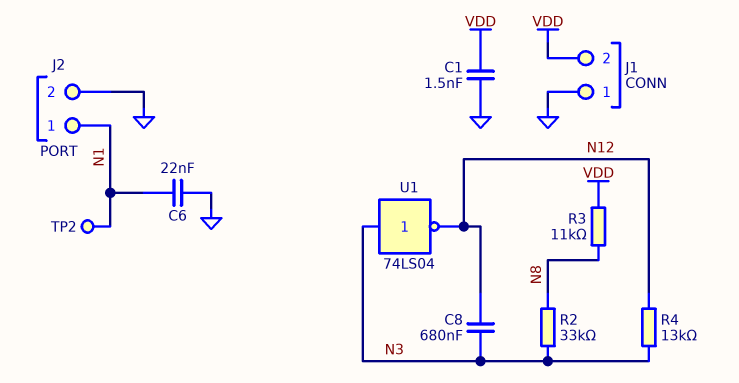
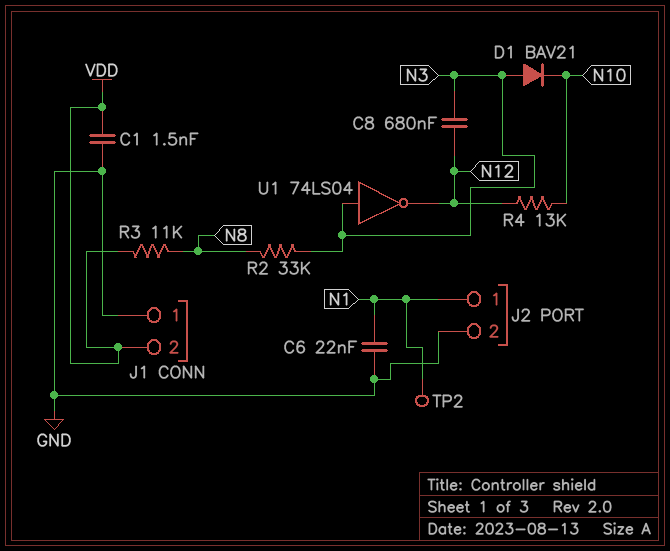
D1: none -> diode BAV21 (A N3, K N10)
R4: 13k (N3, N12) -> 13k (N10, N12)

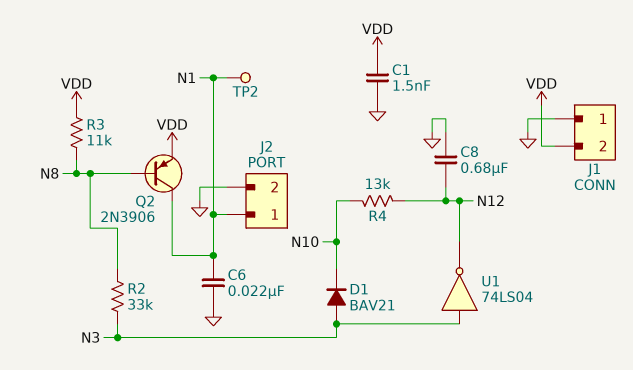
C8: 680nF (N3, N12) -> 680nF (GND, N12)
Q2: none -> PNP 2N3906 (B N8, C N1, E VDD)

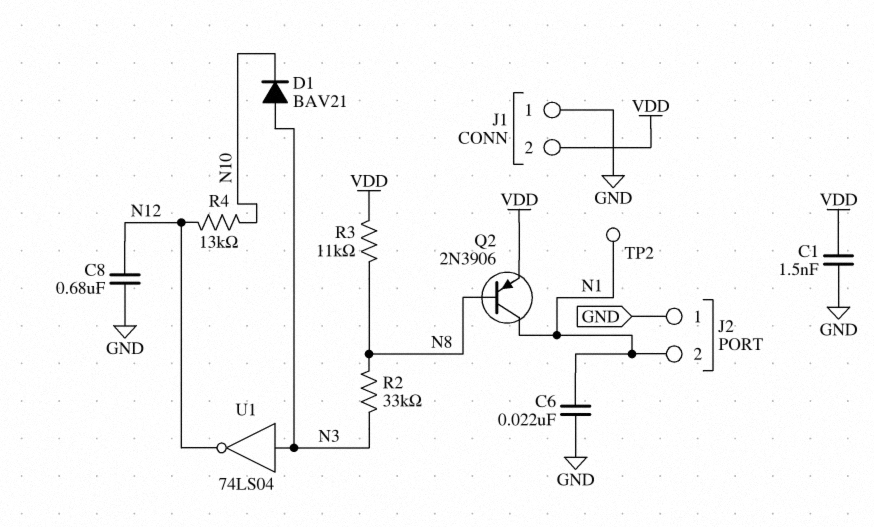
J2 pin 1: N1 -> GND
J2 pin 2: GND -> N1

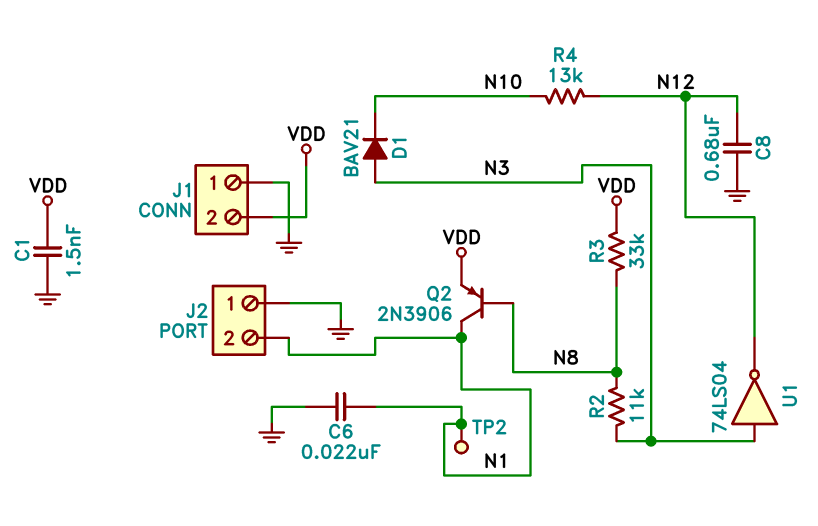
R2: 33k (N3, N8) -> 11k (N3, N8)
R3: 11k (N8, VDD) -> 33k (N8, VDD)

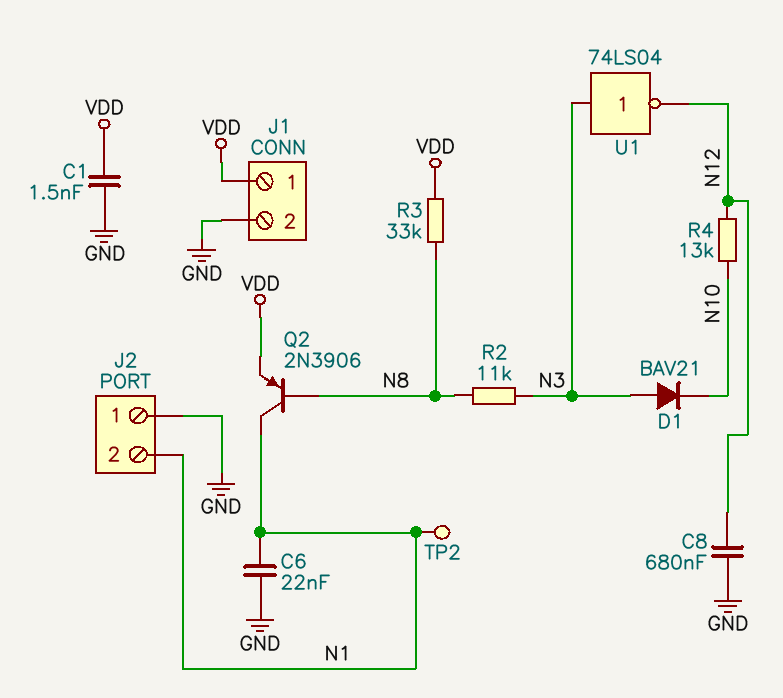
J1 pin 1: GND -> VDD
J1 pin 2: VDD -> GND

